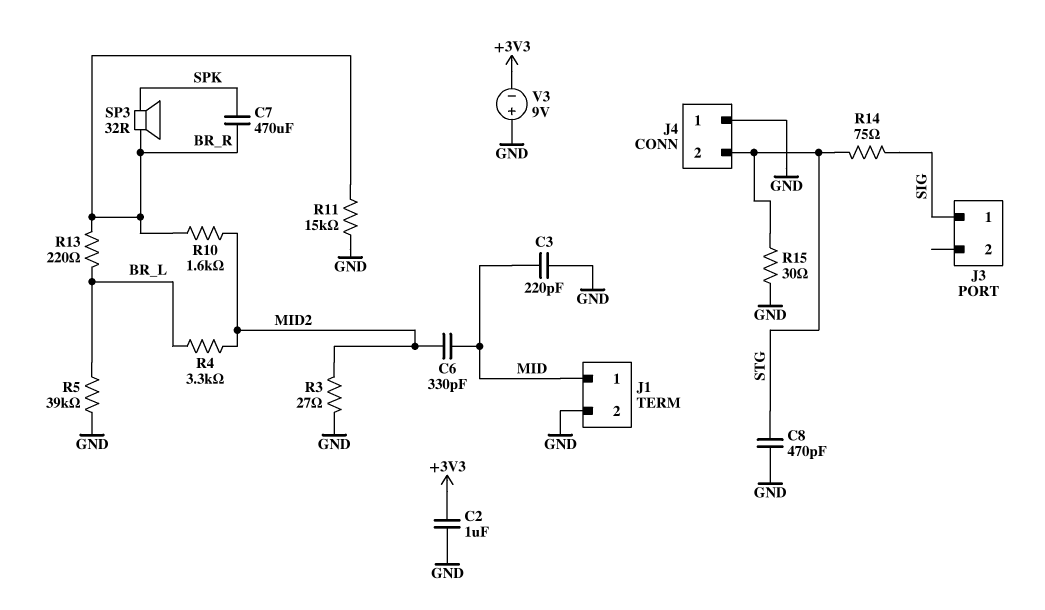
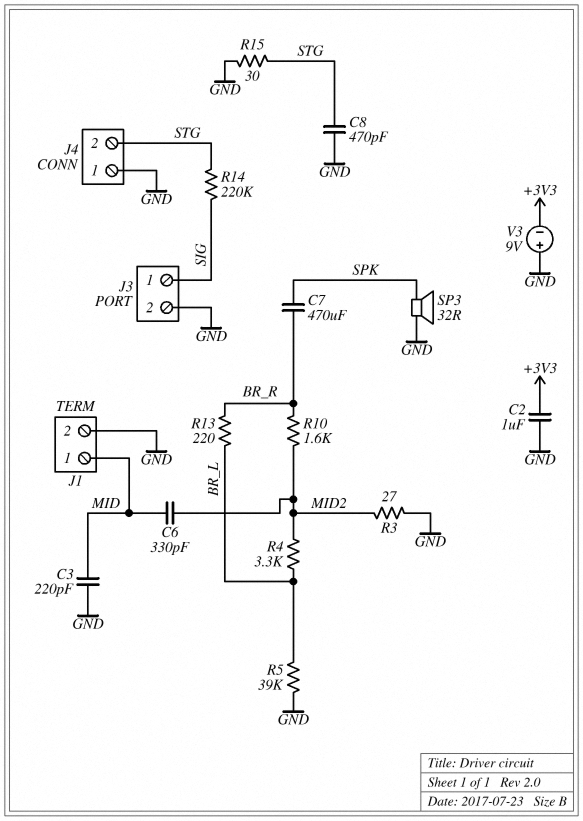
J3 pin 2: none -> GND
R11: 15k (BR_R, GND) -> none
R14: 75 (SIG, STG) -> 220k (SIG, STG)
SP3: speaker 32R (BR_R, SPK) -> speaker 32R (GND, SPK)

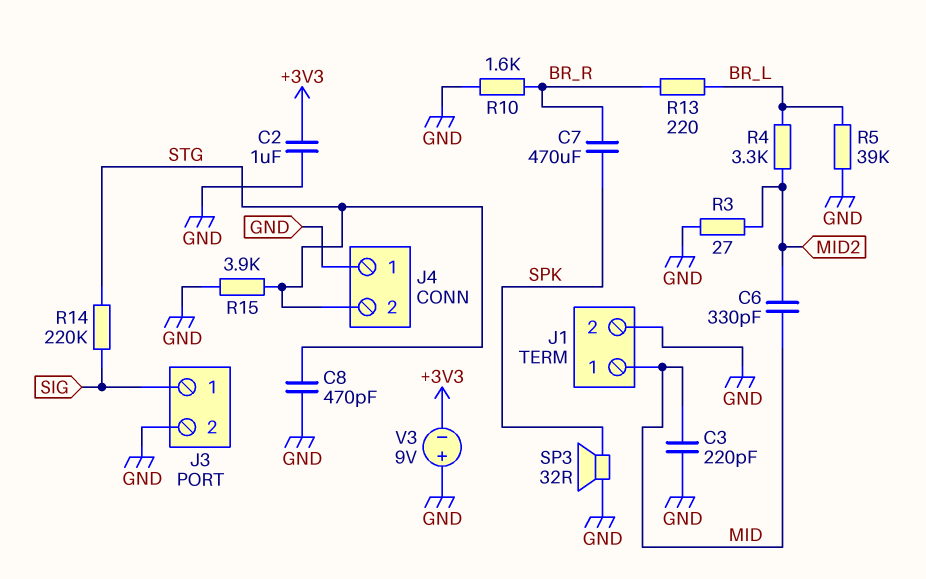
R10: 1.6k (BR_R, MID2) -> 1.6k (BR_R, GND)
R15: 30 (GND, STG) -> 3.9k (GND, STG)

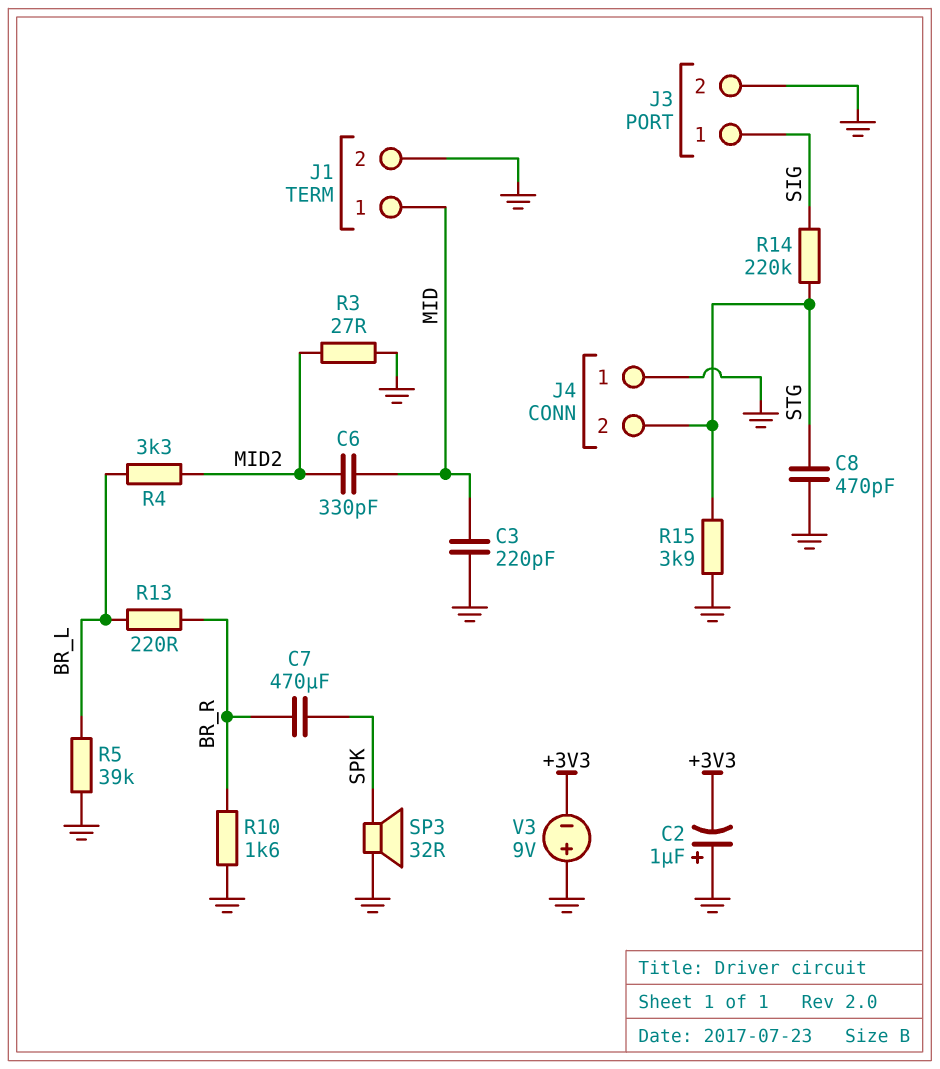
C2: 1uF (+3V3, GND) -> 1uF (plus GND, minus +3V3)

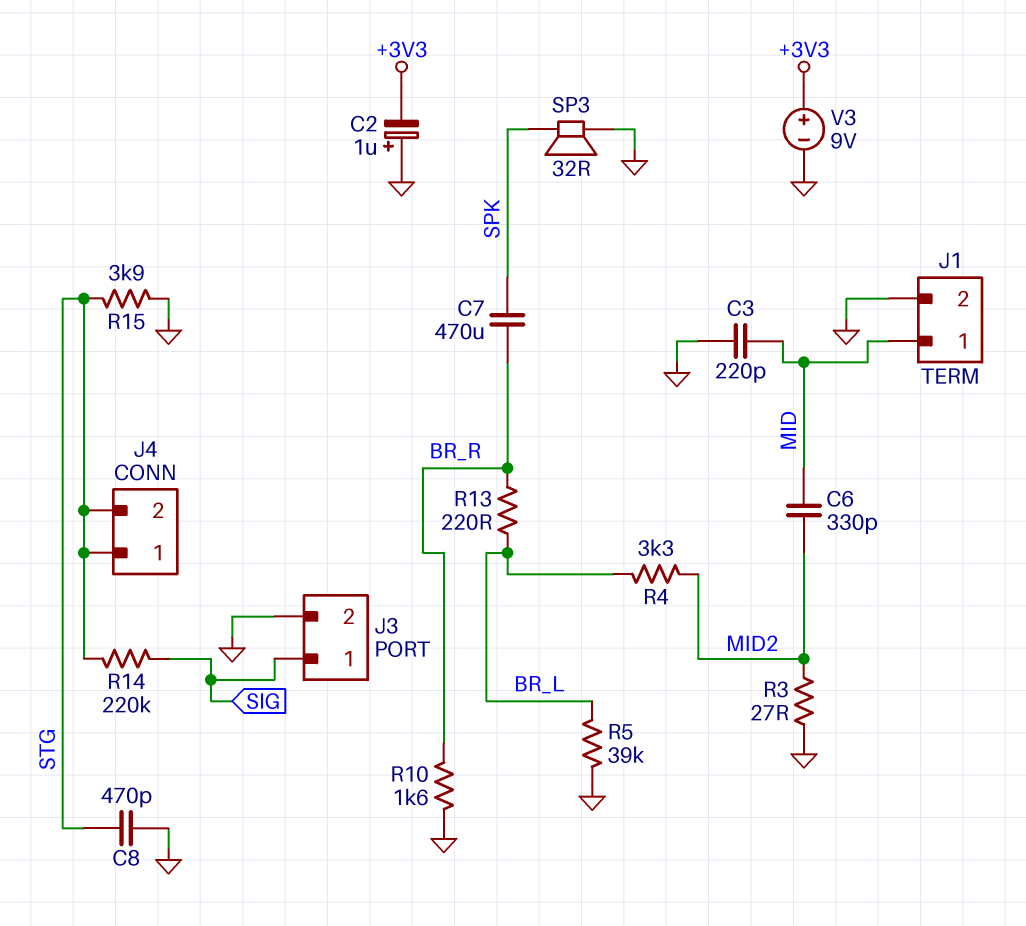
J4 pin 1: GND -> STG
V3: 9V (plus GND, minus +3V3) -> 9V (plus +3V3, minus GND)

